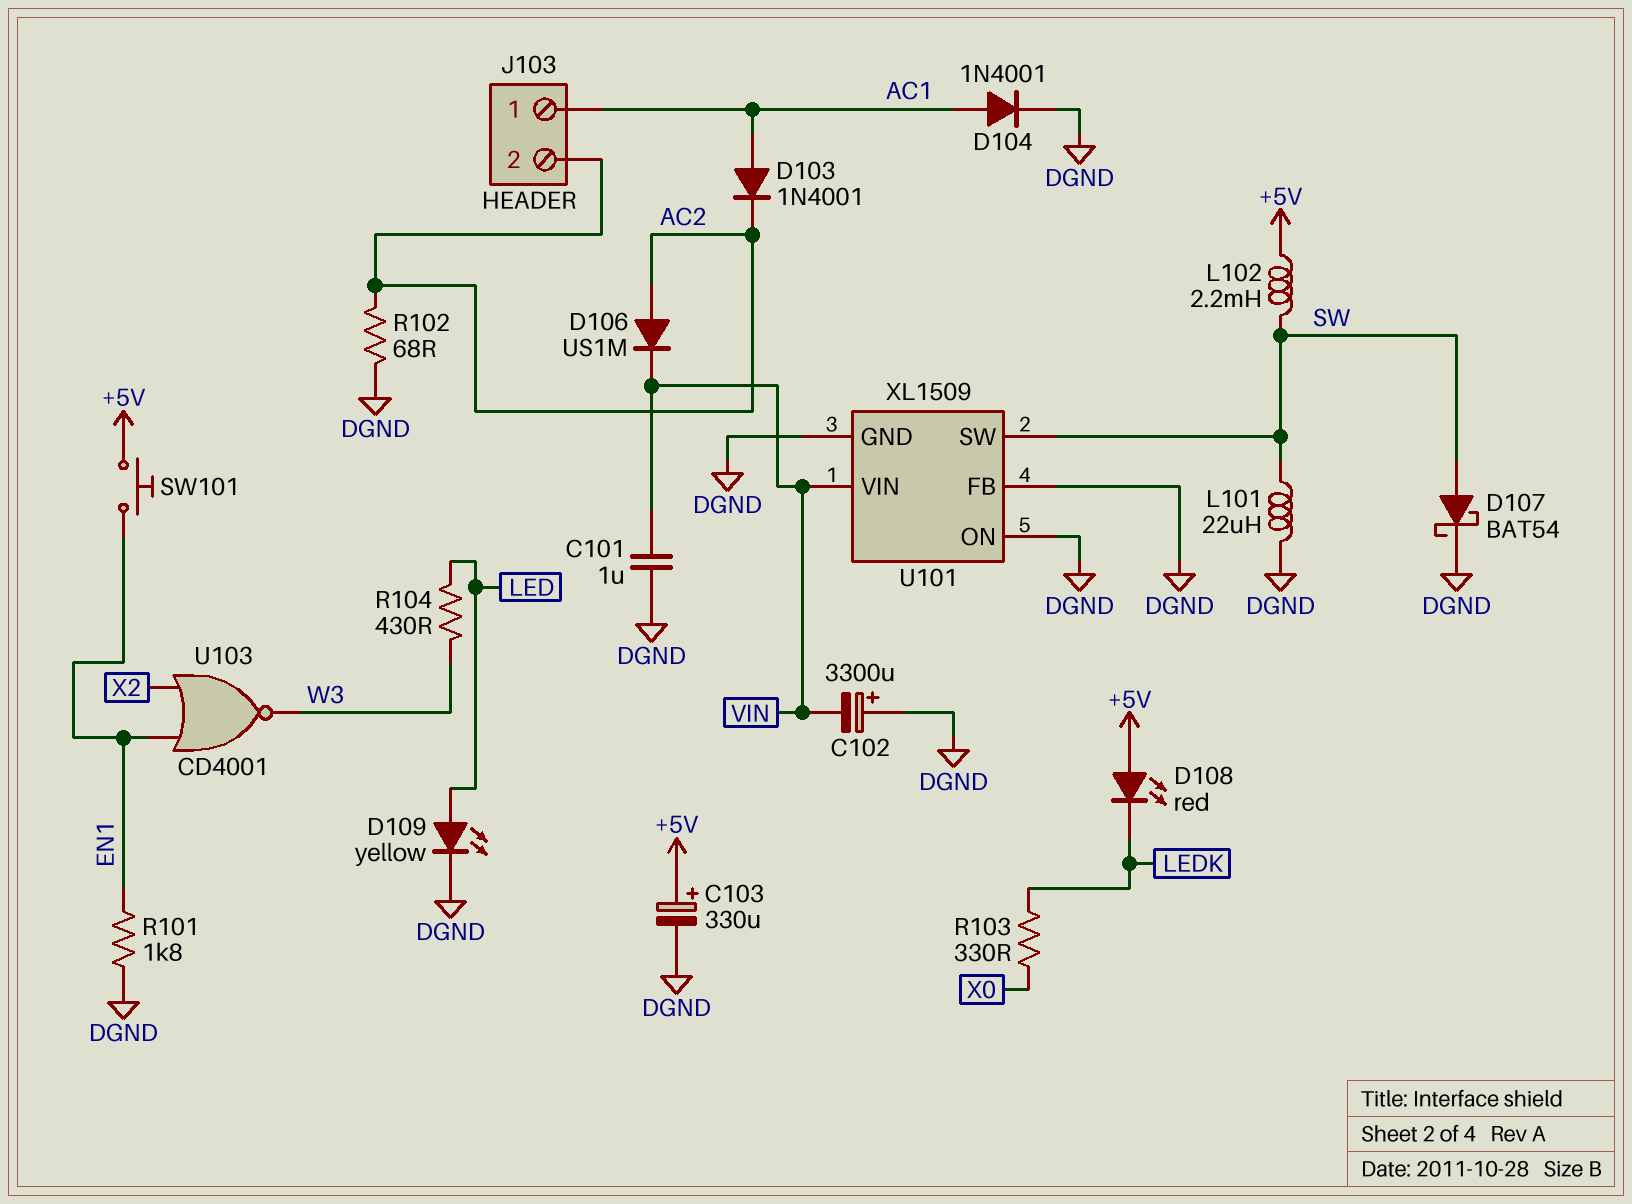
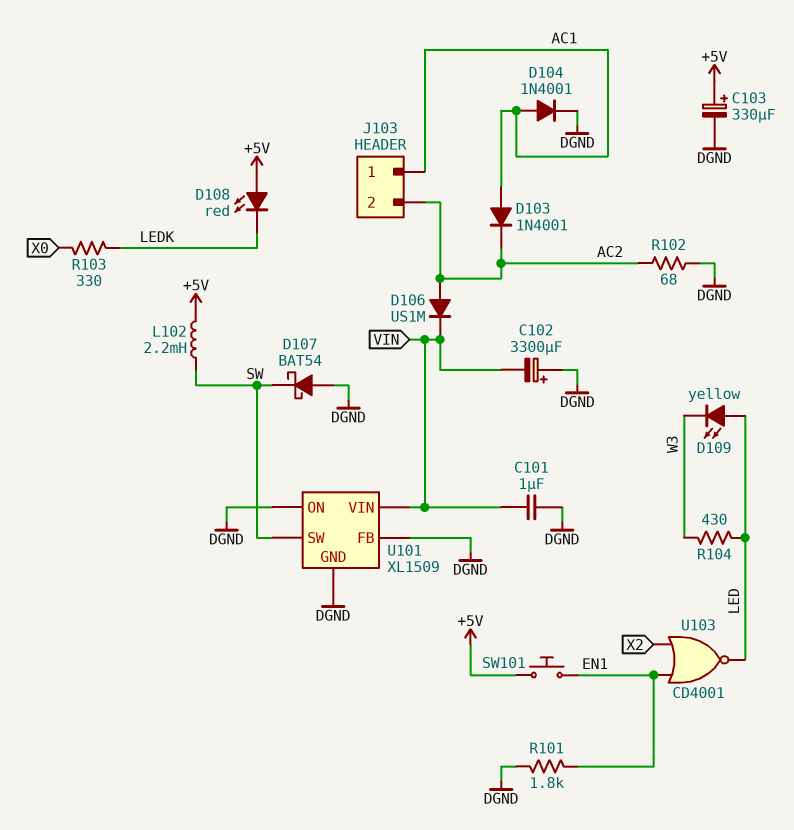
D107: schottky BAT54 (A SW, K DGND) -> schottky BAT54 (A DGND, K SW)
D109: LED yellow (A LED, K DGND) -> LED yellow (A LED, K W3)
L101: 22uH (DGND, SW) -> none
U103: NOR CD4001 (in EN1, in X2, out W3) -> NOR CD4001 (in EN1, in X2, out LED)

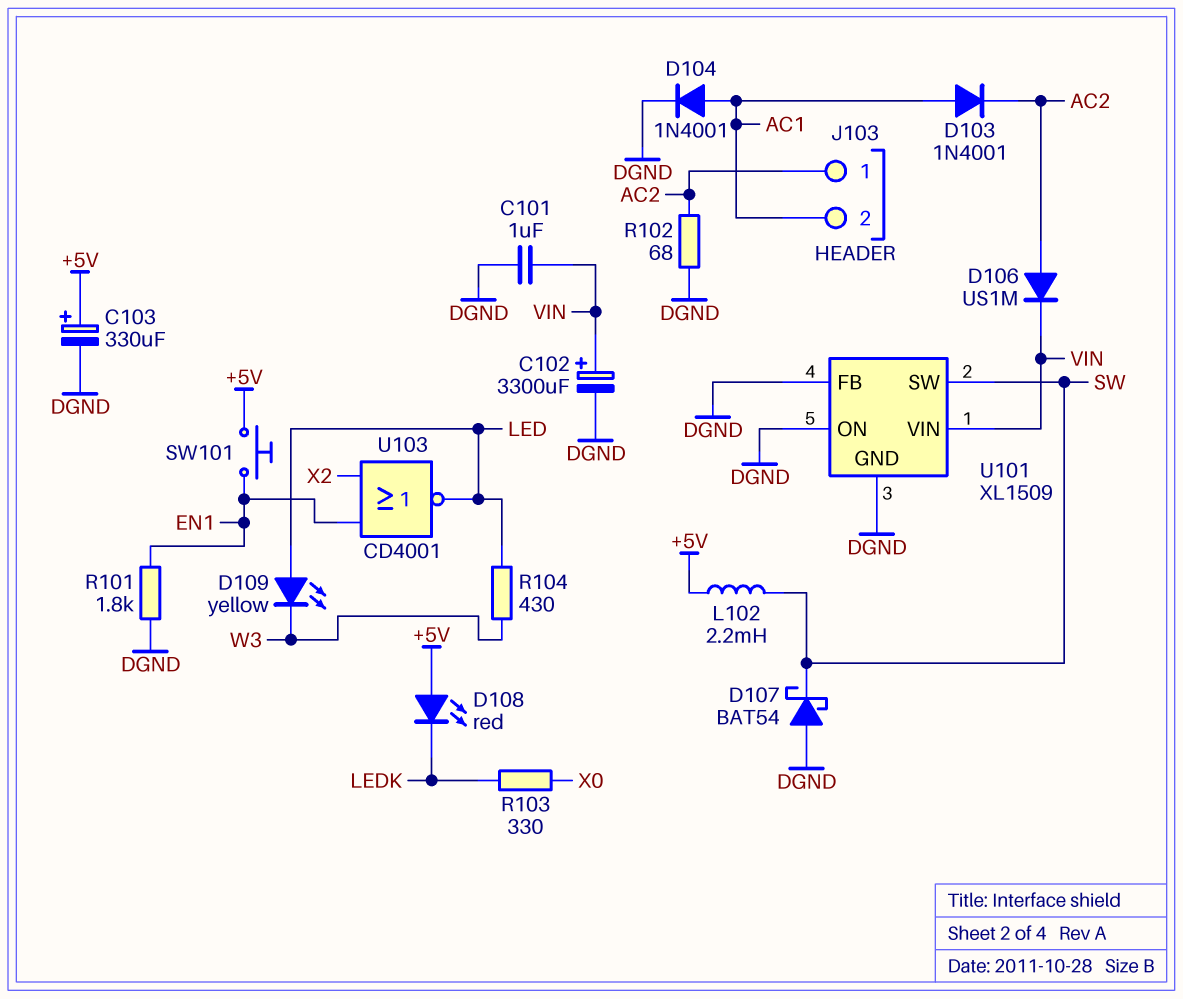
C102: 3300uF (plus DGND, minus VIN) -> 3300uF (plus VIN, minus DGND)
J103 pin 1: AC1 -> AC2
J103 pin 2: AC2 -> AC1

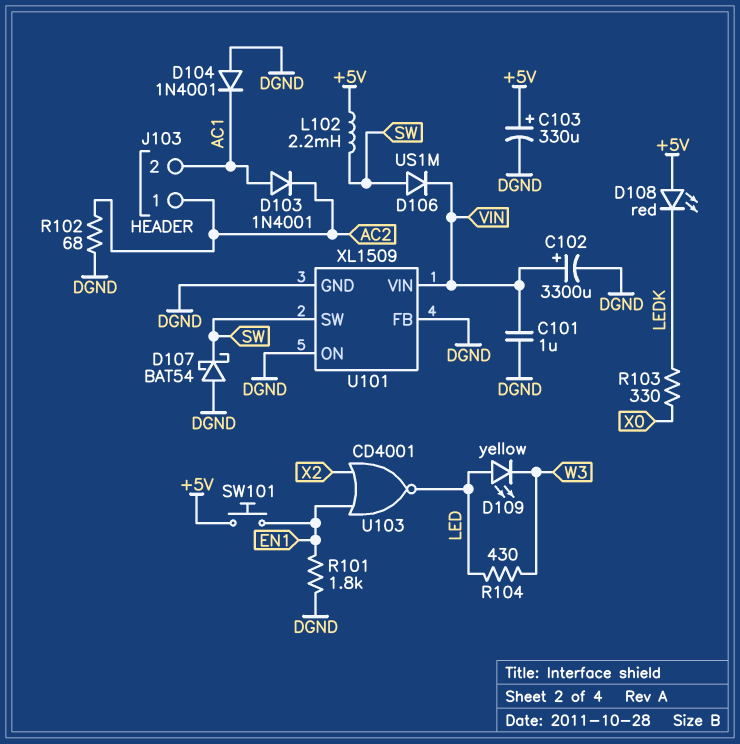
D104: diode 1N4001 (A AC1, K DGND) -> diode 1N4001 (A DGND, K AC1)
D106: diode US1M (A AC2, K VIN) -> diode US1M (A SW, K VIN)

